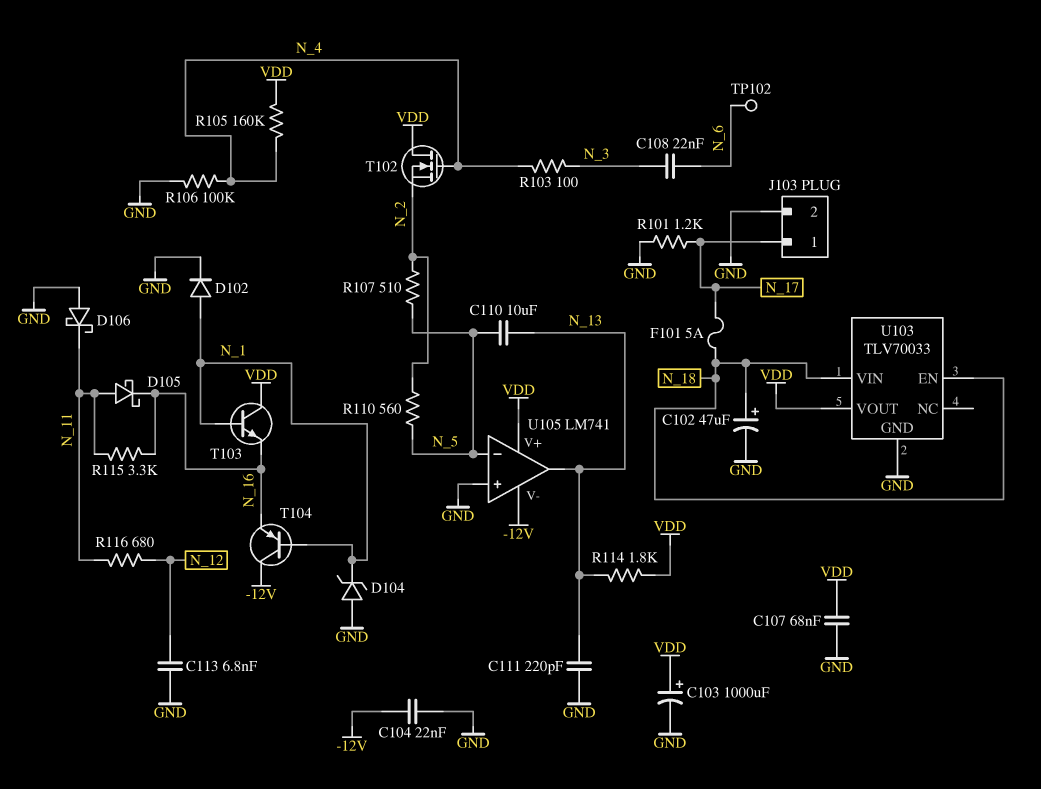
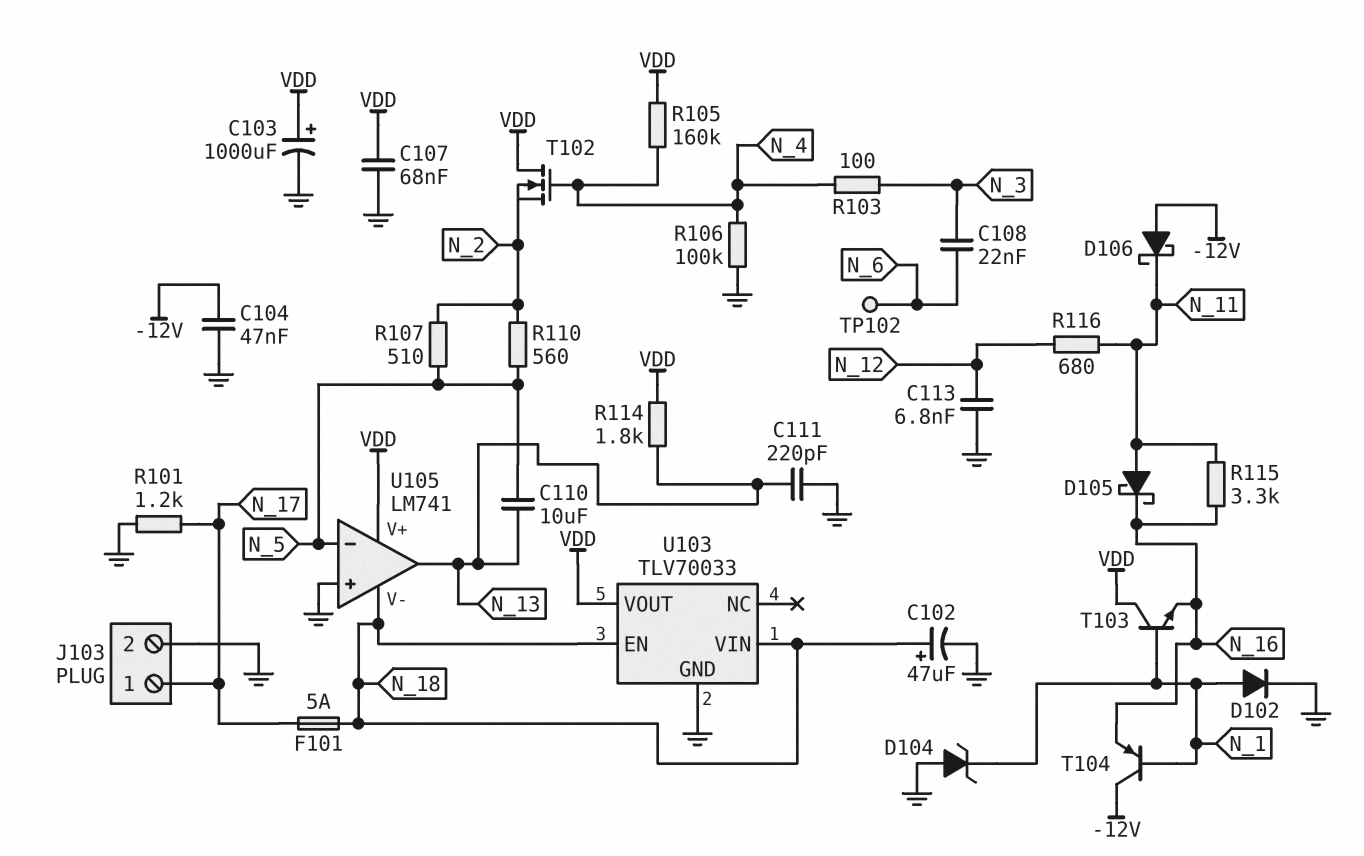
C104: 22nF (-12V, GND) -> 47nF (-12V, GND)
D106: schottky (A GND, K N_11) -> schottky (A -12V, K N_11)
U105 pin V-: -12V -> N_18

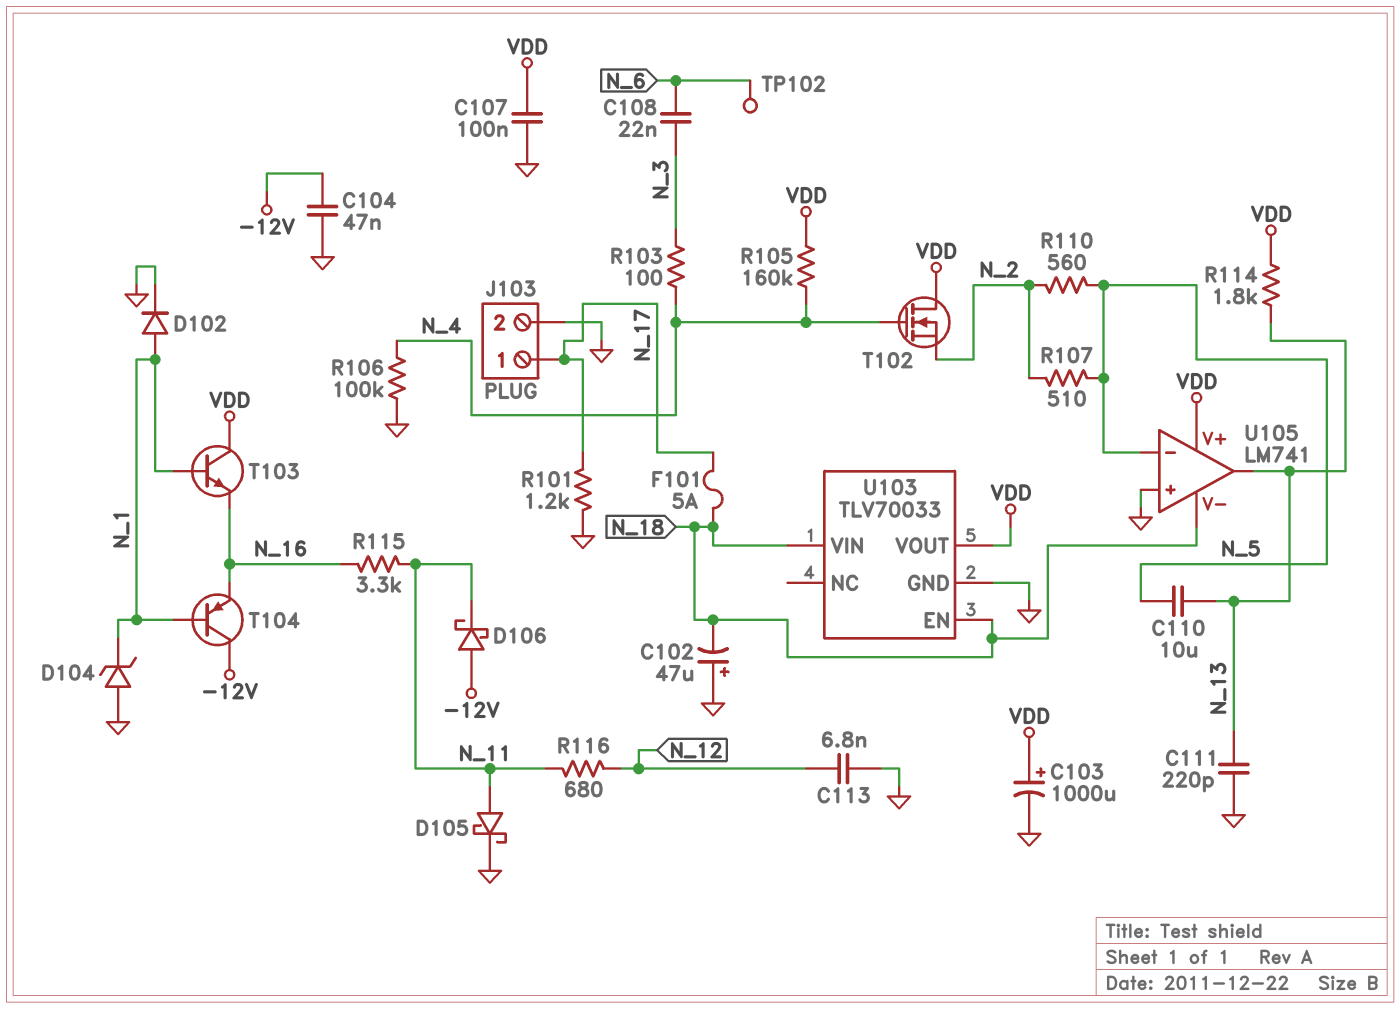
C102: 47uF (plus N_18, minus GND) -> 47uF (plus GND, minus N_18)
C107: 68nF (GND, VDD) -> 100nF (GND, VDD)
D105: schottky (A N_11, K N_16) -> schottky (A N_11, K GND)

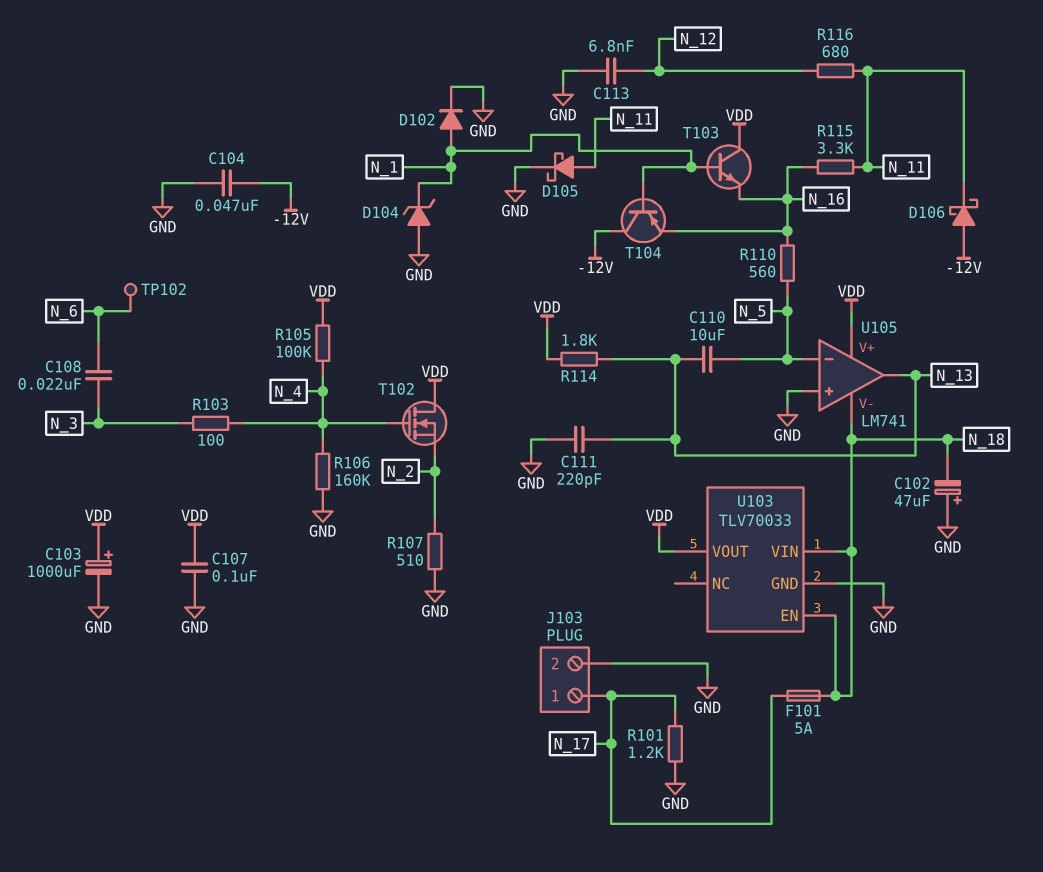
R105: 160k (N_4, VDD) -> 100k (N_4, VDD)
R106: 100k (GND, N_4) -> 160k (GND, N_4)
R107: 510 (N_2, N_5) -> 510 (GND, N_2)
R110: 560 (N_2, N_5) -> 560 (N_5, N_16)

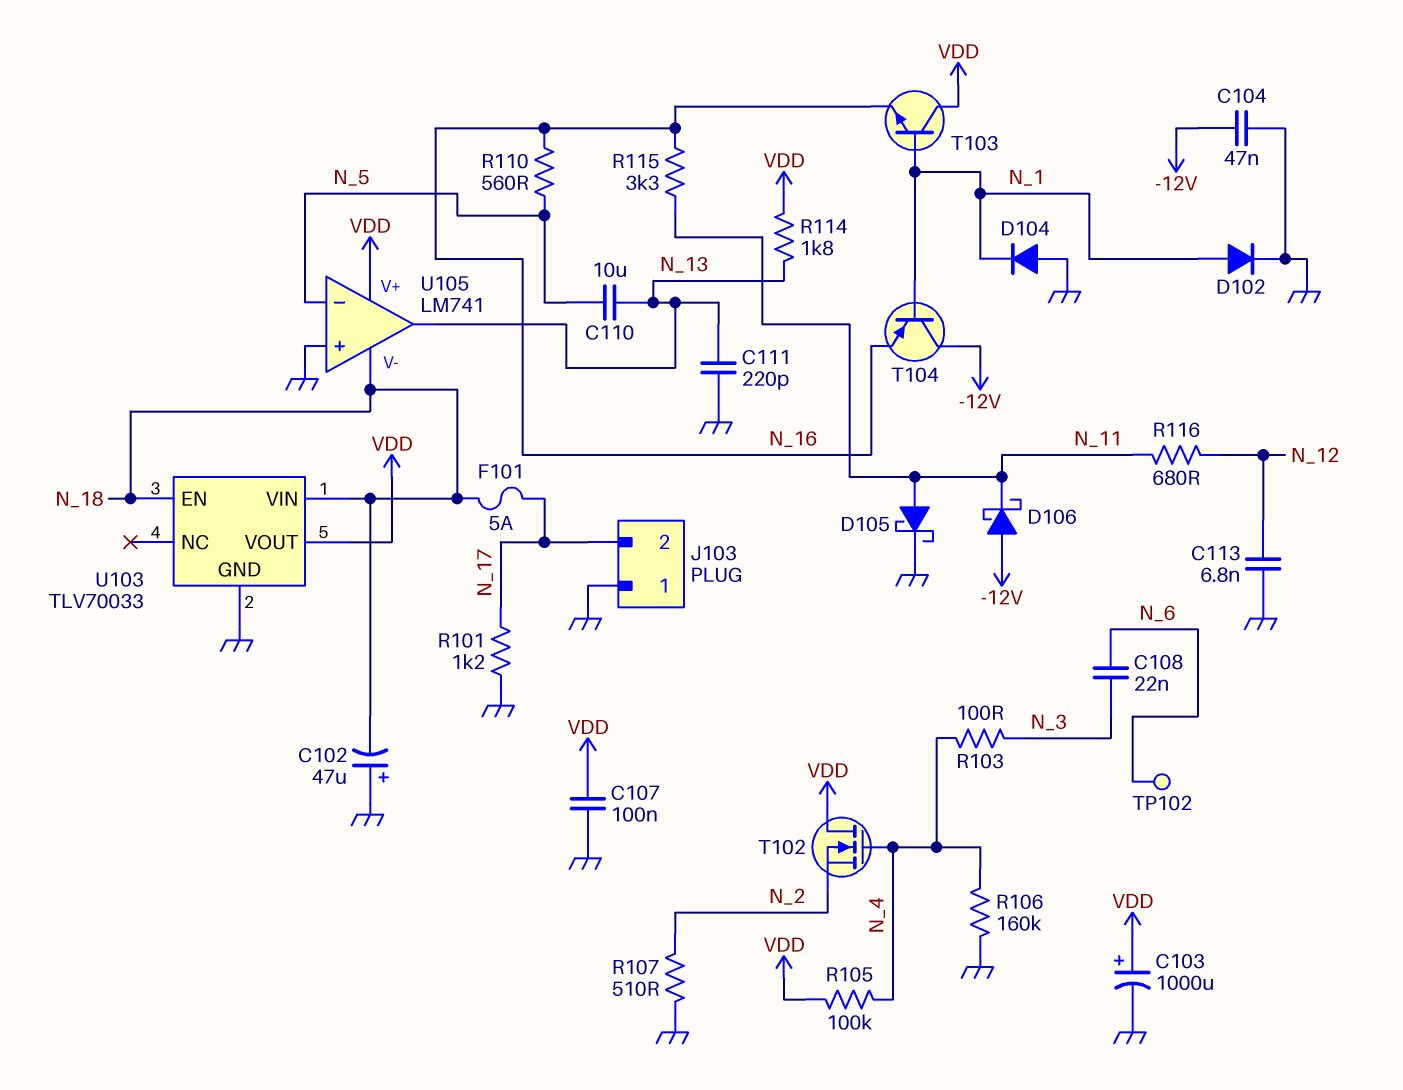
D104: zener (A GND, K N_1) -> diode (A GND, K N_1)
J103 pin 1: N_17 -> GND
J103 pin 2: GND -> N_17

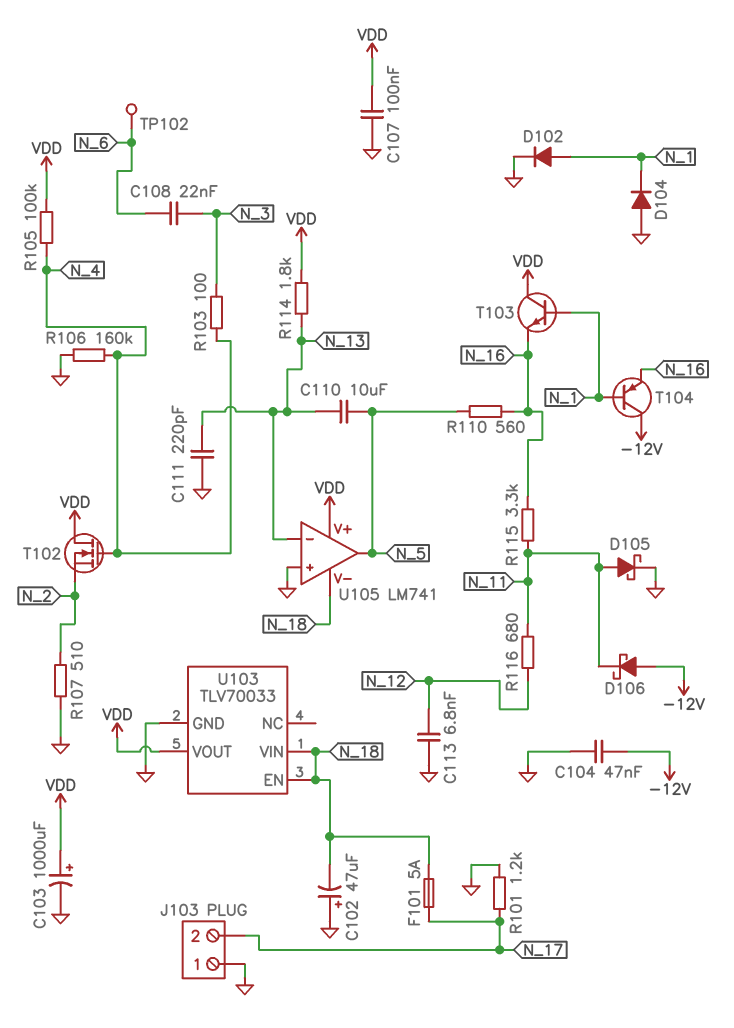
U105 pin in-: N_5 -> N_13
U105 pin out: N_13 -> N_5

